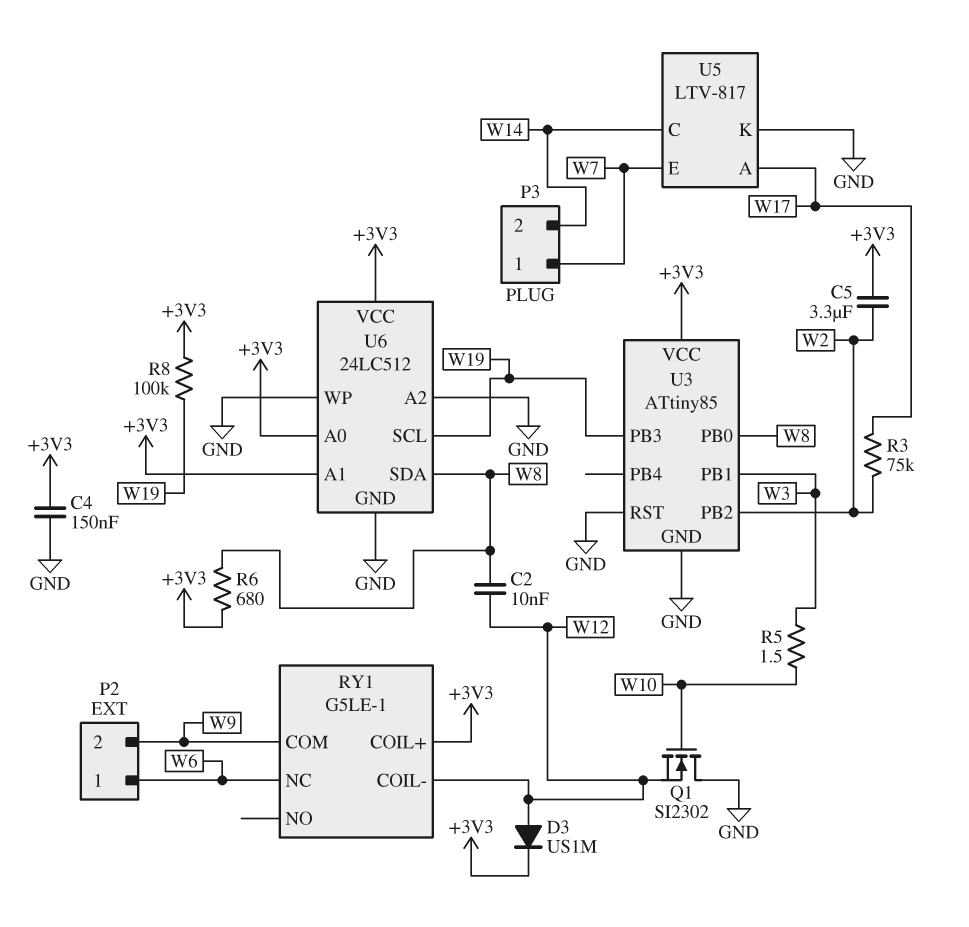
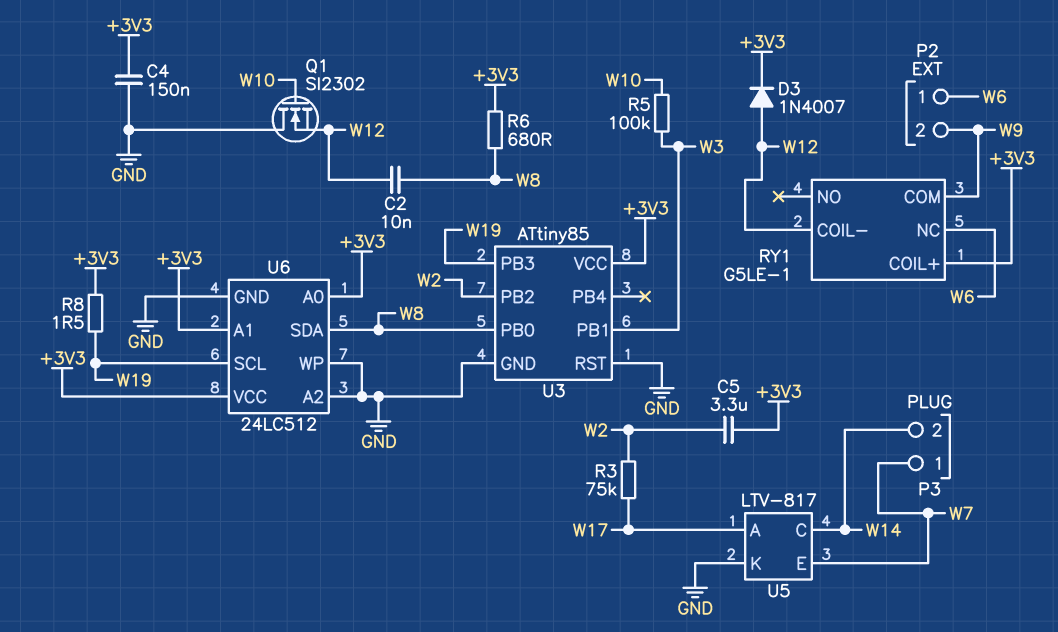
D3: diode US1M (A W12, K +3V3) -> diode 1N4007 (A W12, K +3V3)
R5: 1.5 (W3, W10) -> 100k (W3, W10)
R8: 100k (+3V3, W19) -> 1.5 (+3V3, W19)

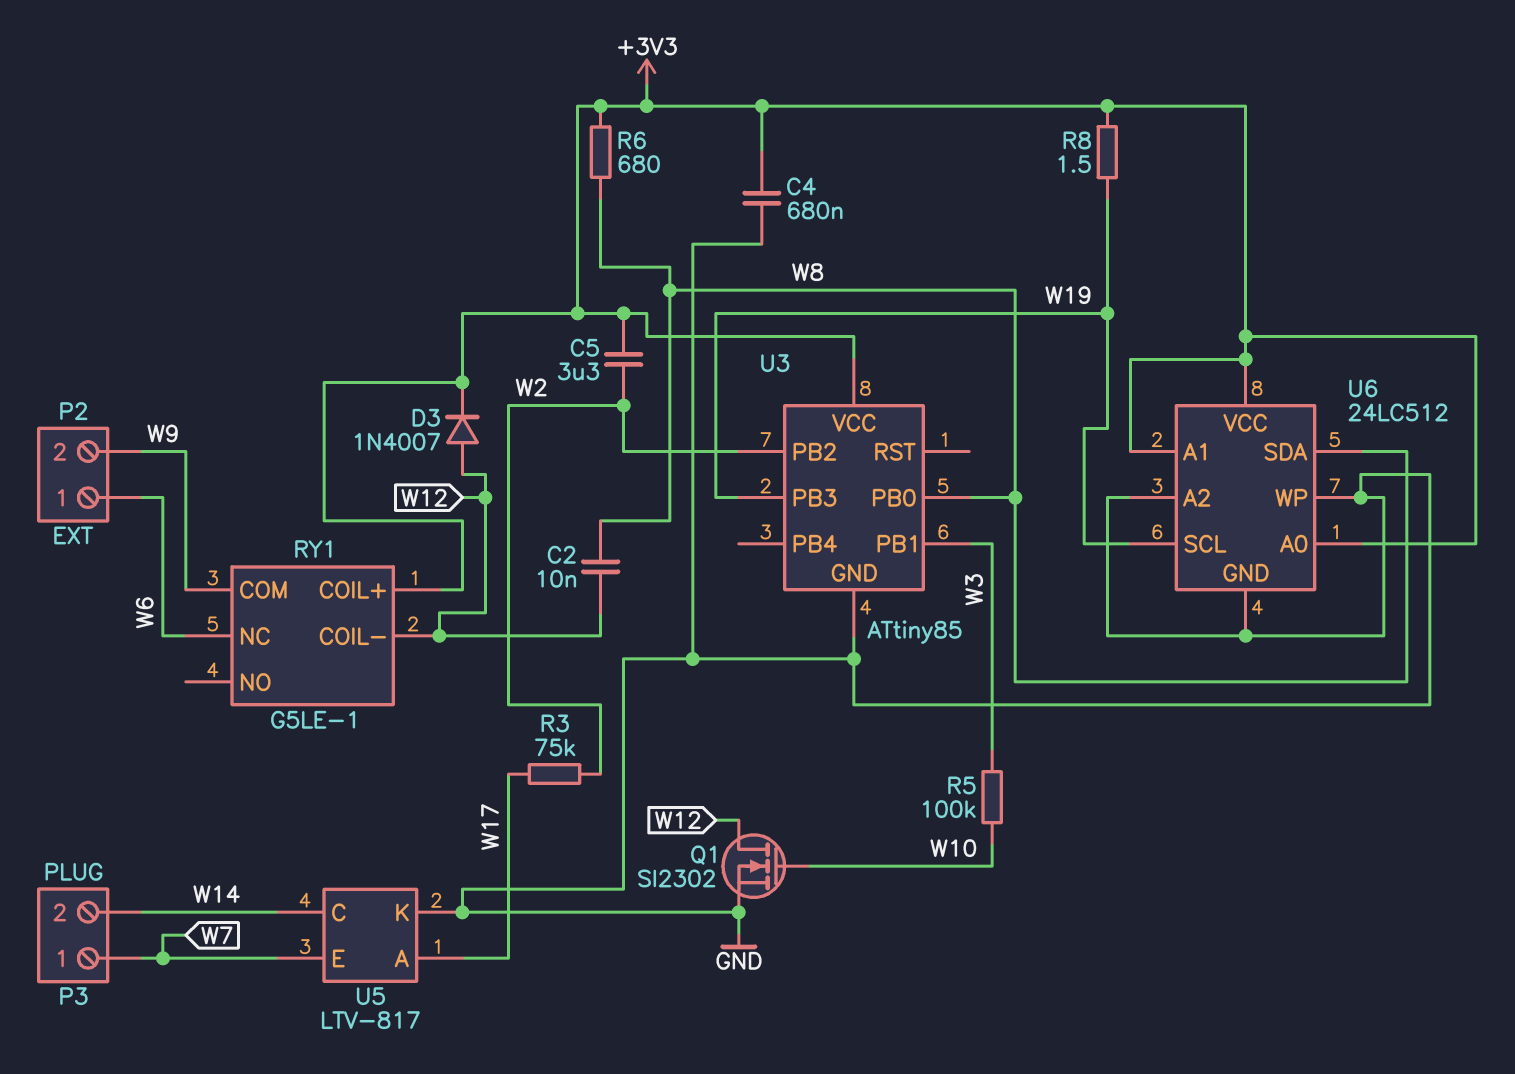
C4: 150nF (+3V3, GND) -> 680nF (+3V3, GND)
Q1: NMOS SI2302 (G W10, D GND, S W12) -> NMOS SI2302 (G W10, D W12, S GND)
U3 pin RST: GND -> none

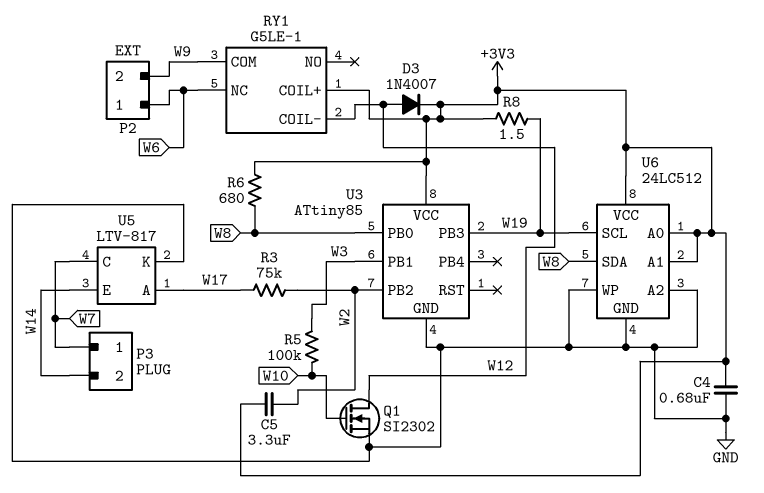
C2: 10nF (W8, W12) -> none
U5 pin C: W14 -> W7
U5 pin E: W7 -> W14

